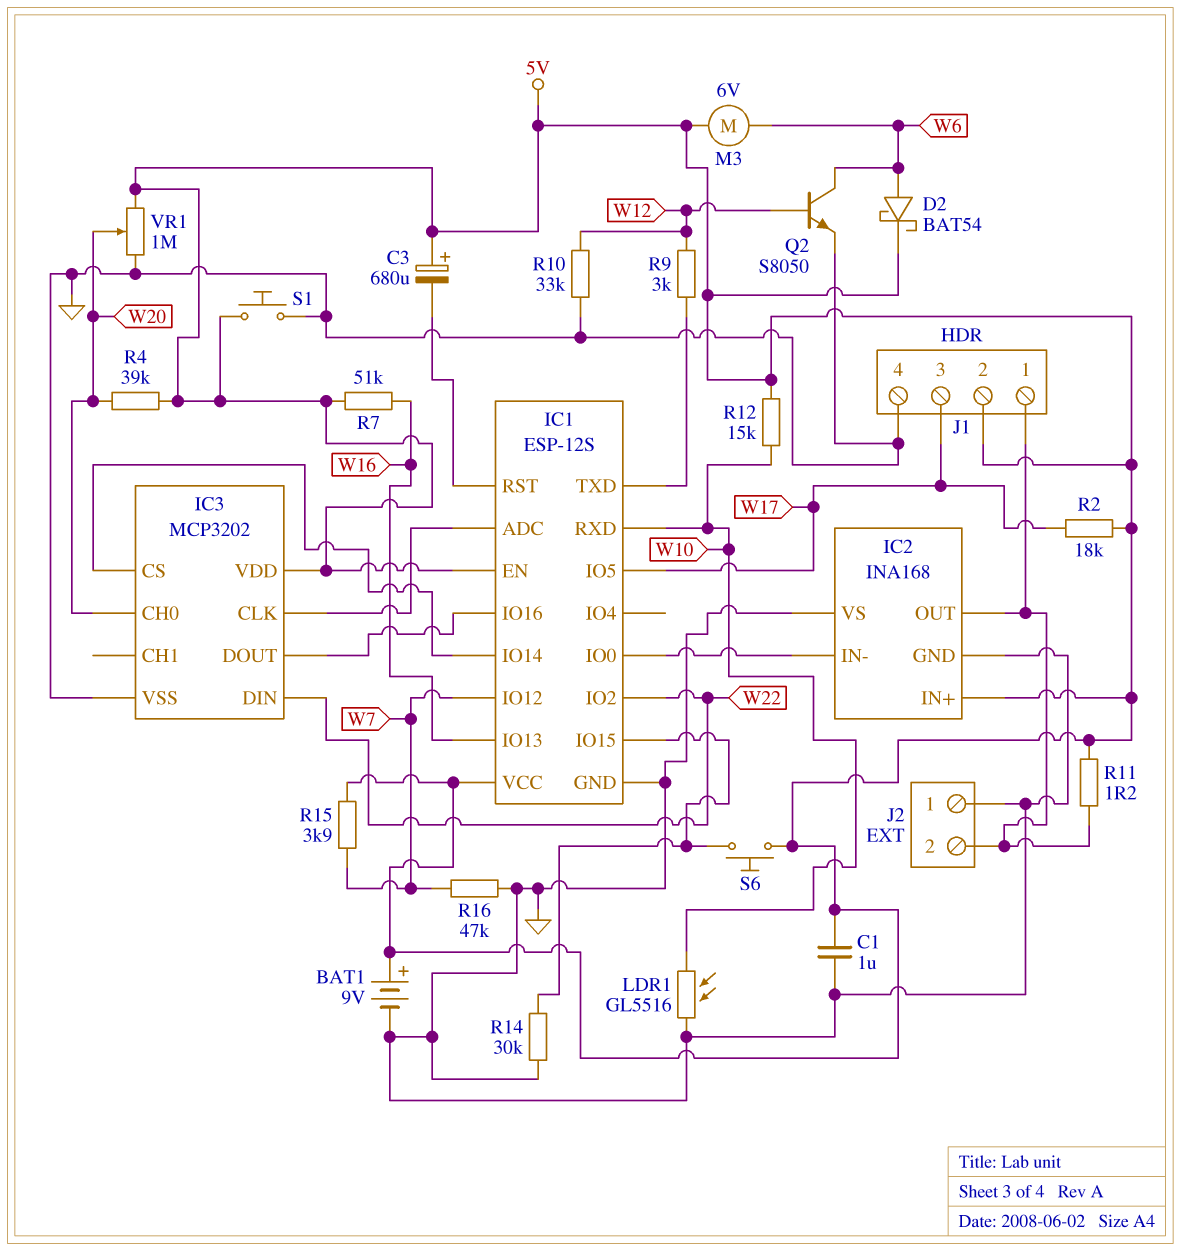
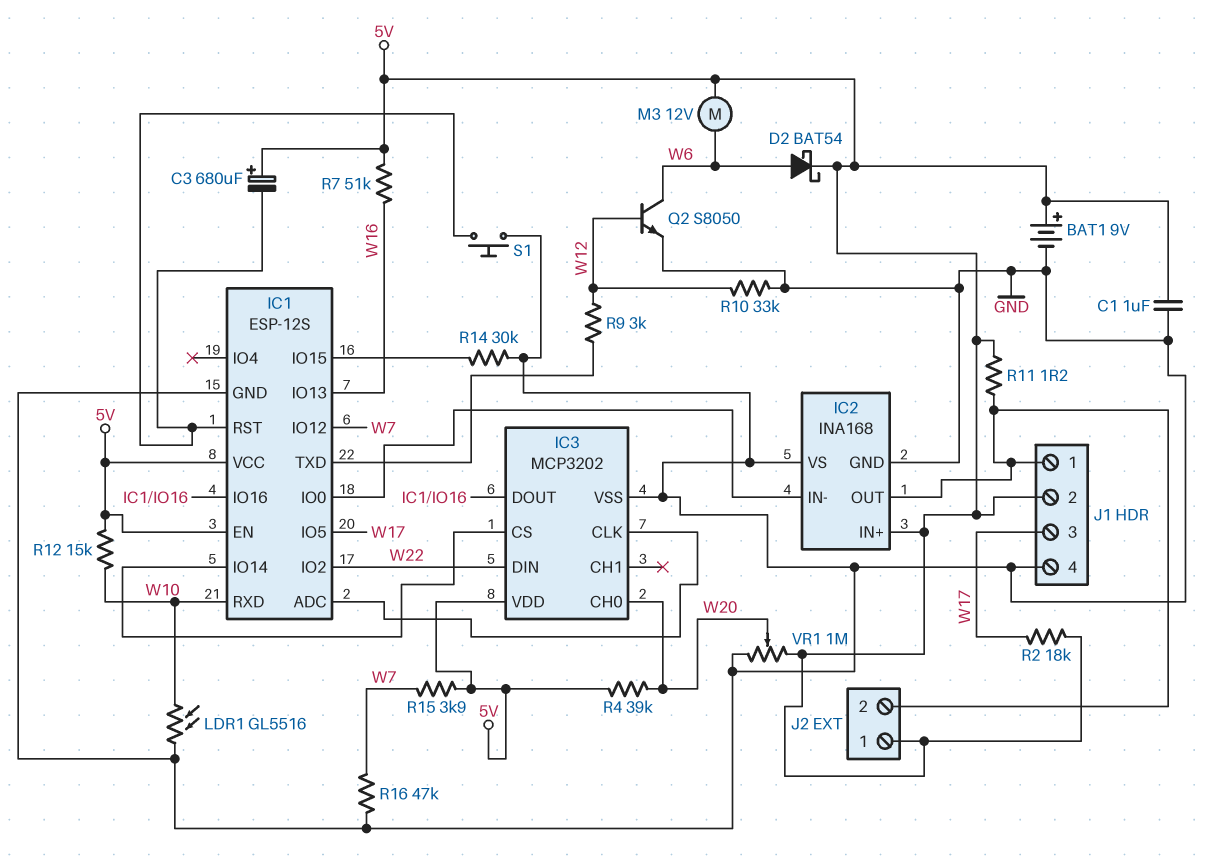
J2 pin 1: GND -> 5V
M3: motor 6V (5V, W6) -> motor 12V (5V, W6)
S1: button (5V, GND) -> button (GND, IC1/RST)
S6: button (5V, IC1/IO15) -> none

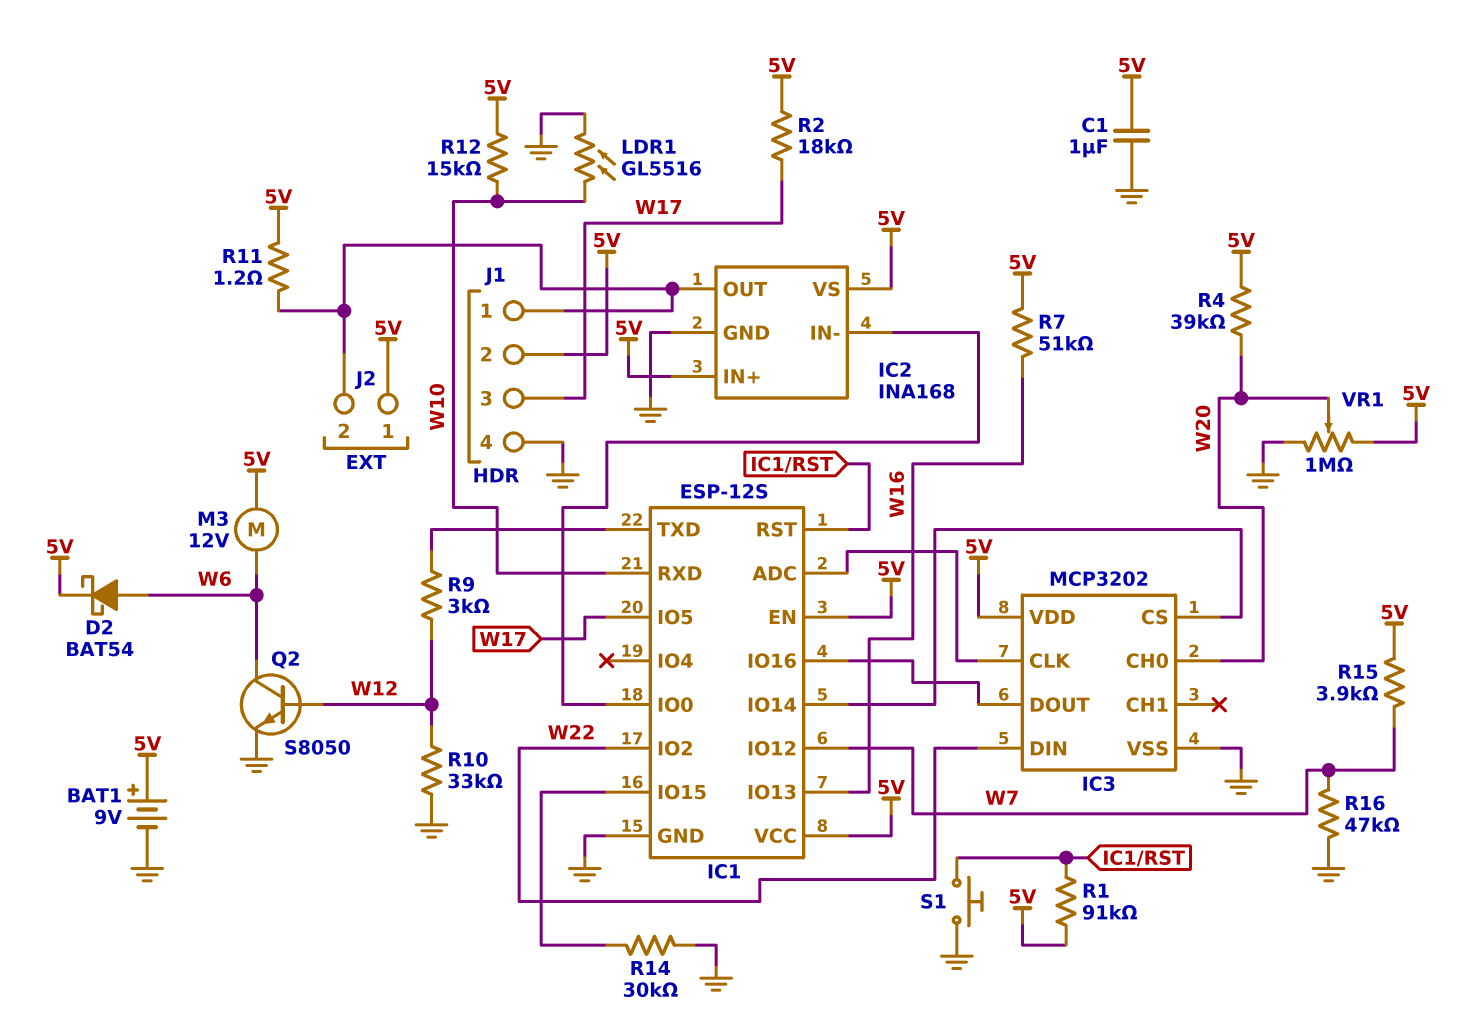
C3: 680uF (plus 5V, minus IC1/RST) -> none
IC2 pin VS: GND -> 5V
R1: none -> 91k (5V, IC1/RST)

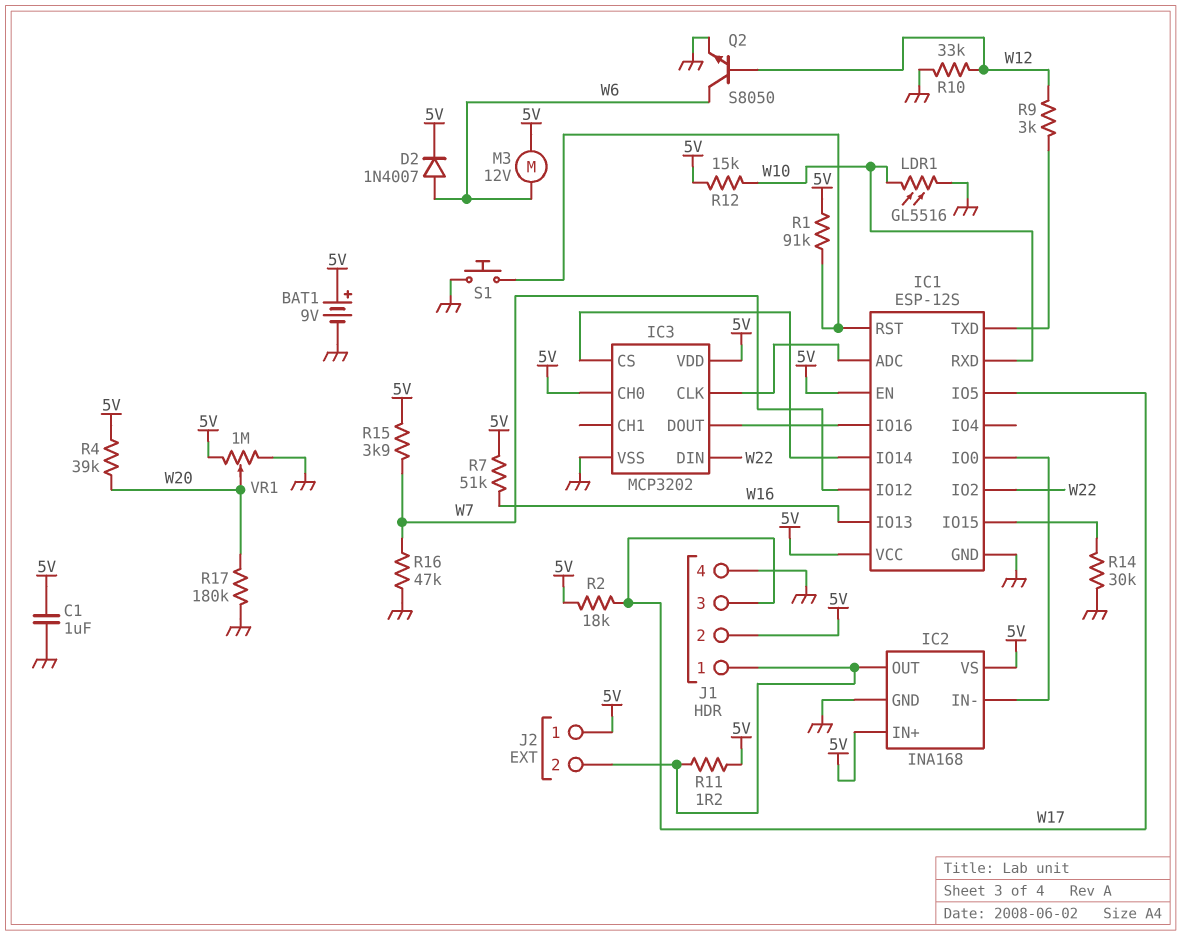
D2: schottky BAT54 (A W6, K 5V) -> diode 1N4007 (A W6, K 5V)
IC3 pin CH0: W20 -> 5V
R17: none -> 180k (GND, W20)

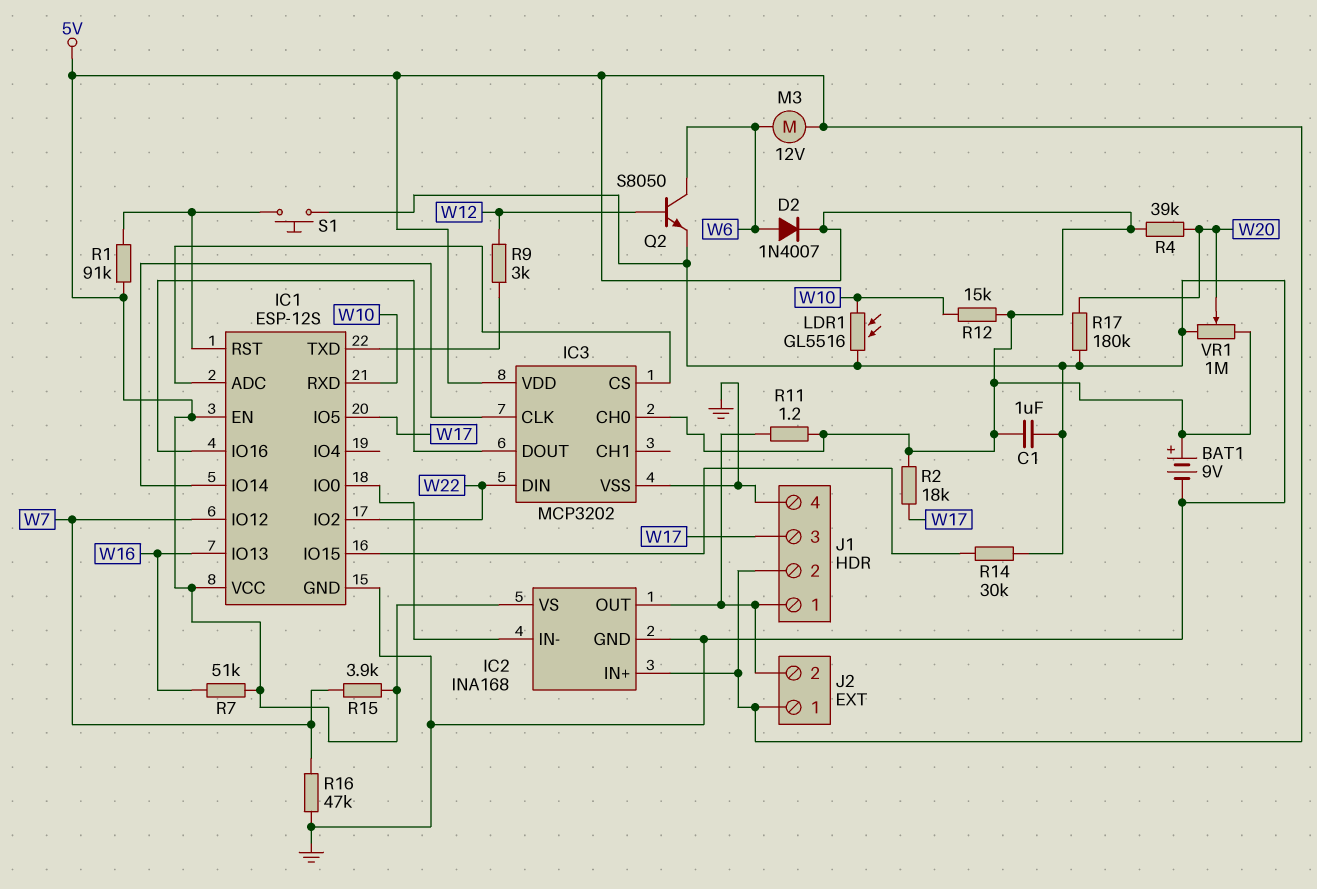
IC3 pin CLK: IC1/ADC -> IC1/IO14
IC3 pin CS: IC1/IO14 -> IC1/ADC
R10: 33k (GND, W12) -> none

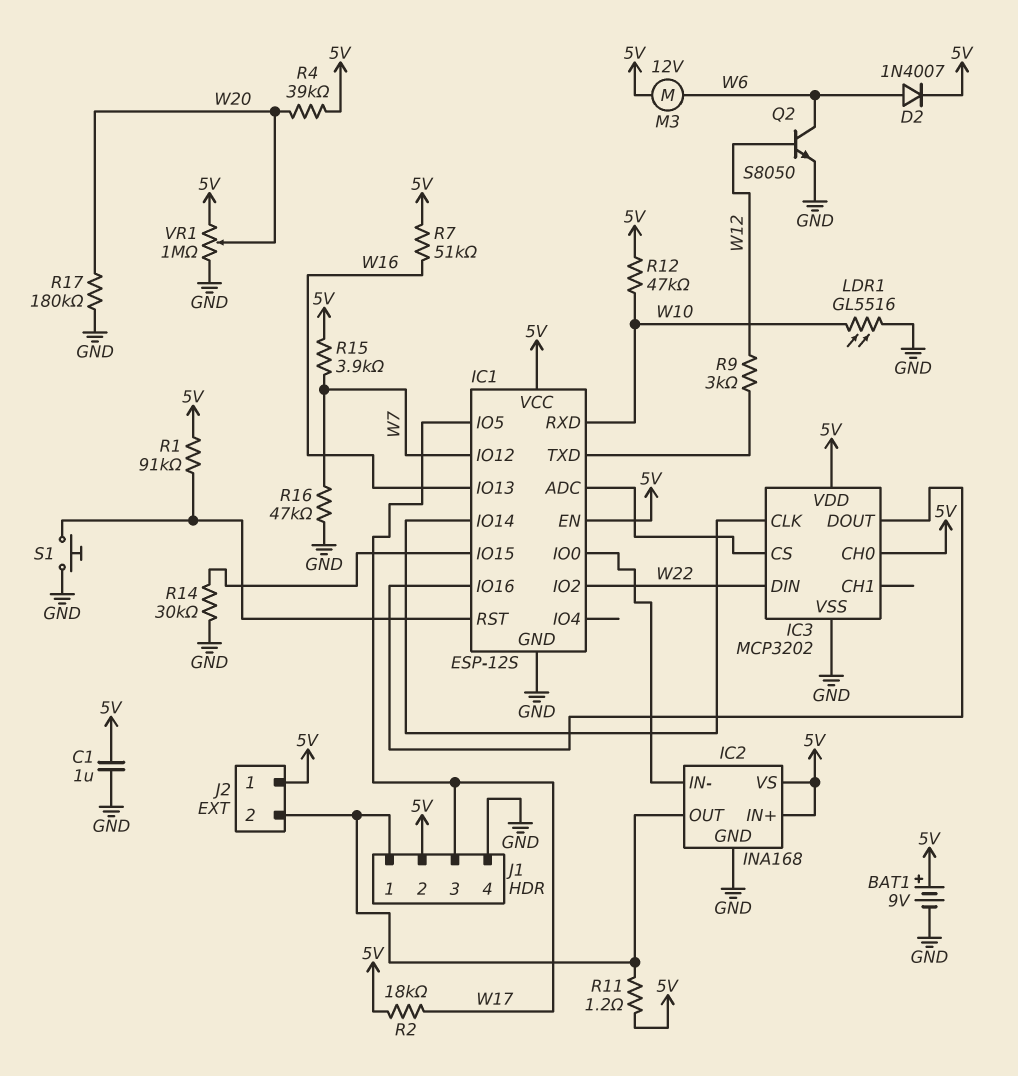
R12: 15k (5V, W10) -> 47k (5V, W10)

